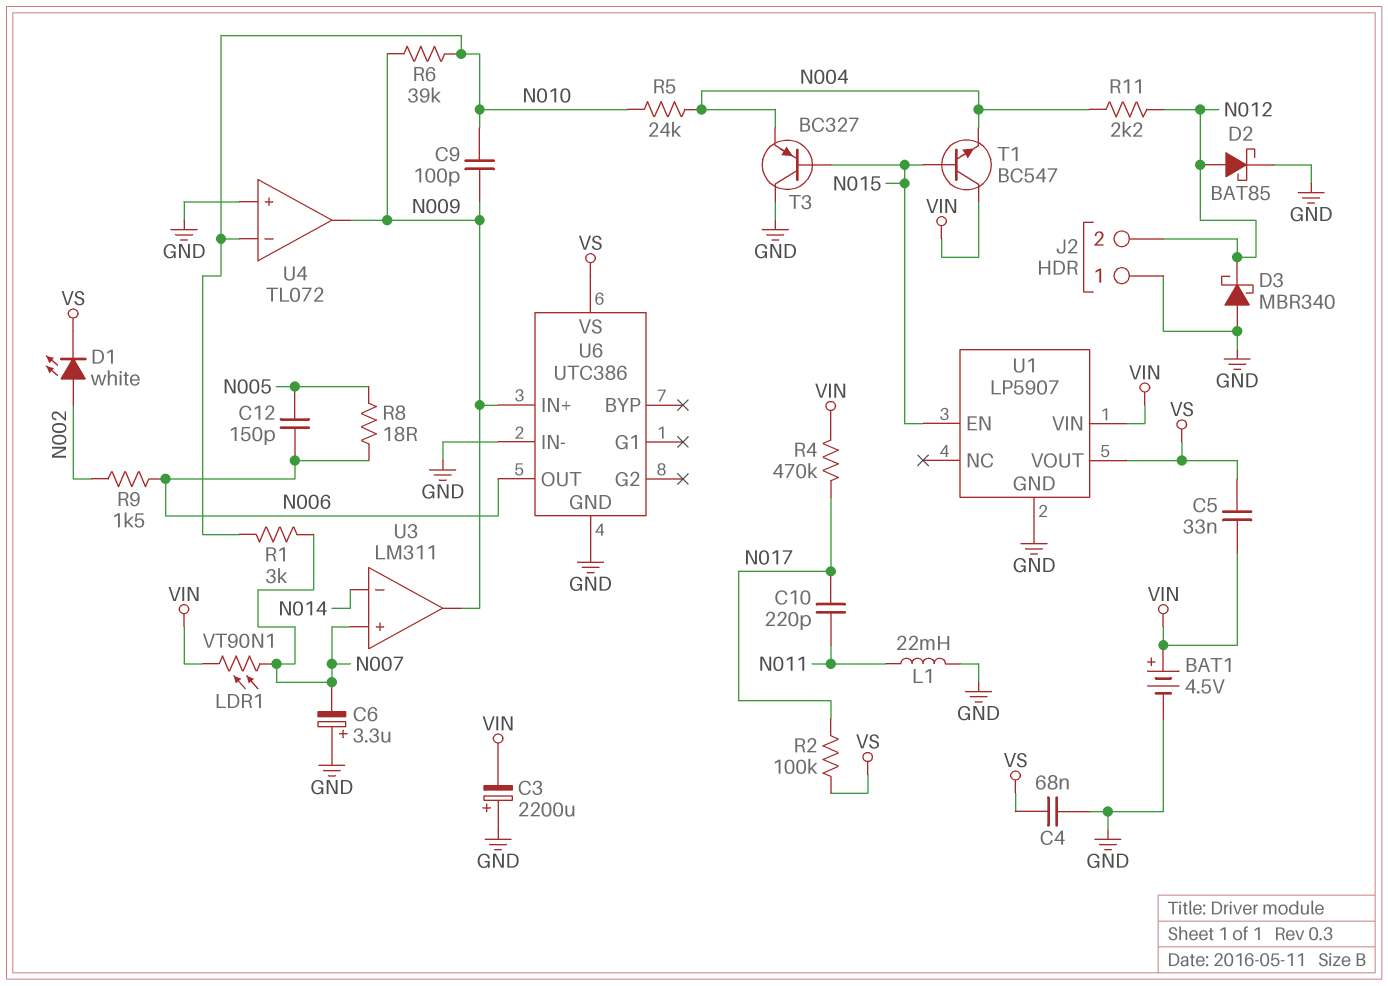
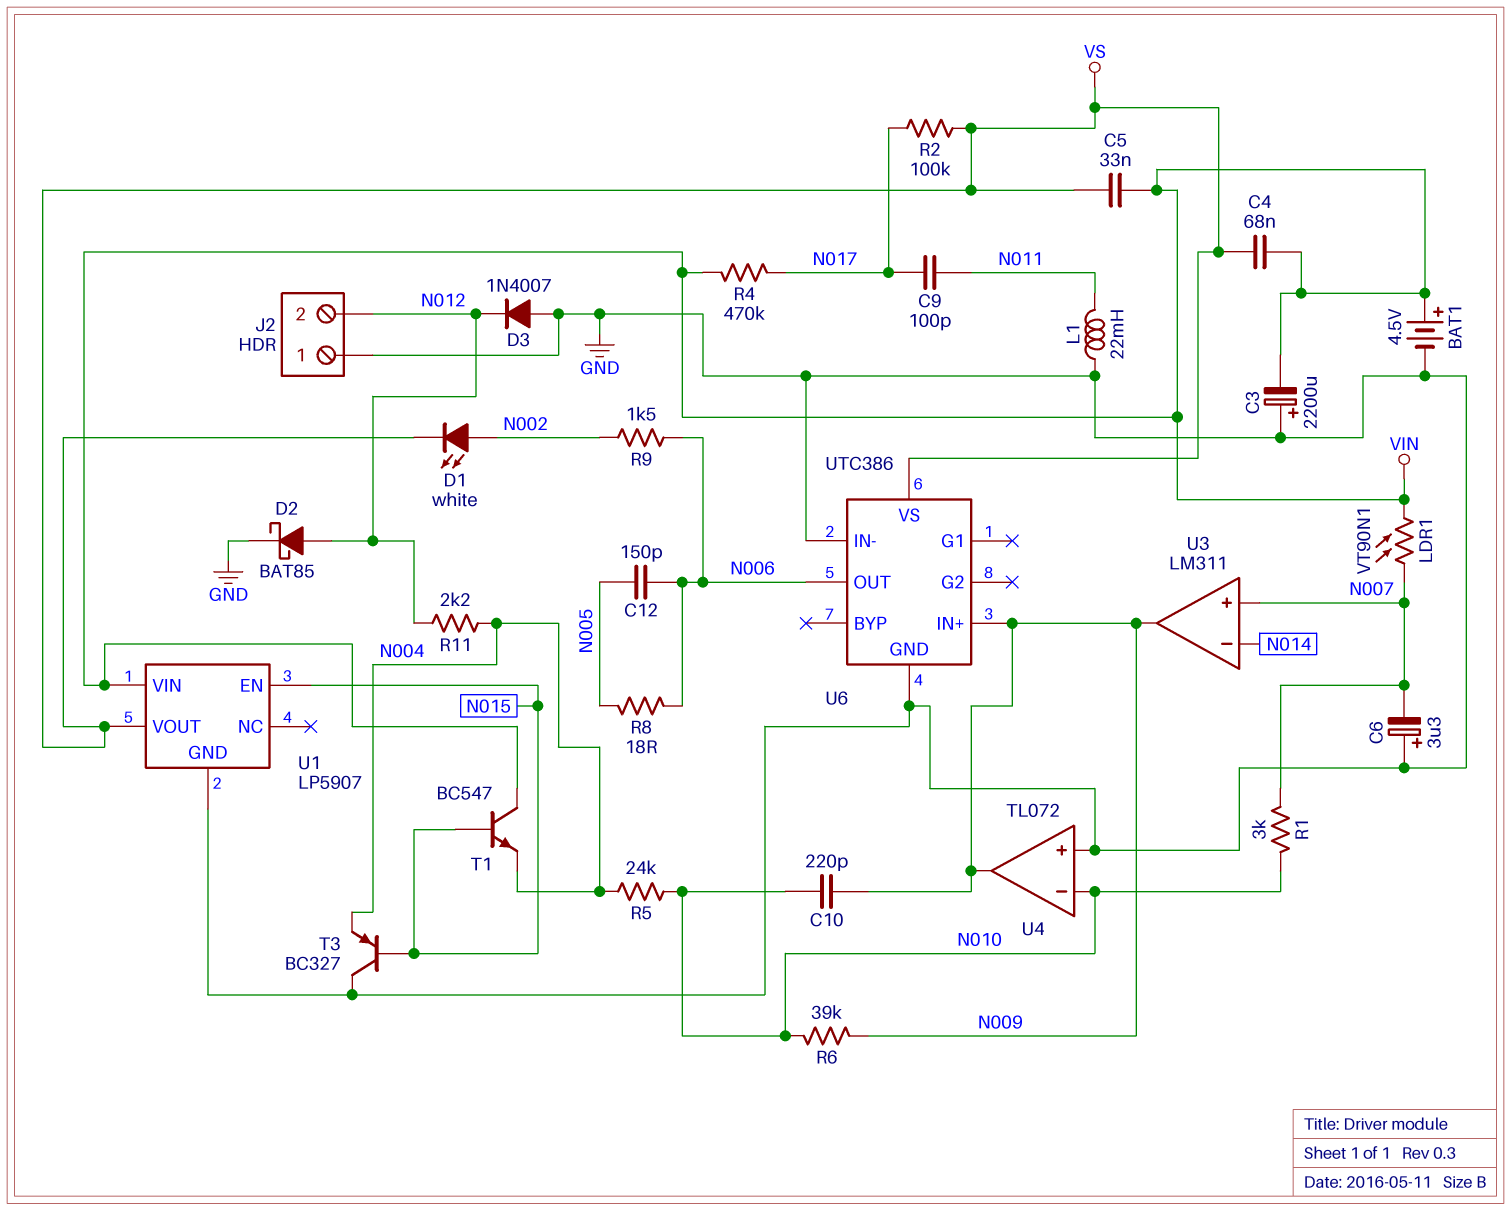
C4: 68nF (GND, VS) -> 68nF (VIN, VS)
C9: 100pF (N009, N010) -> 100pF (N011, N017)
C10: 220pF (N011, N017) -> 220pF (N009, N010)
D3: schottky MBR340 (A GND, K N012) -> diode 1N4007 (A GND, K N012)

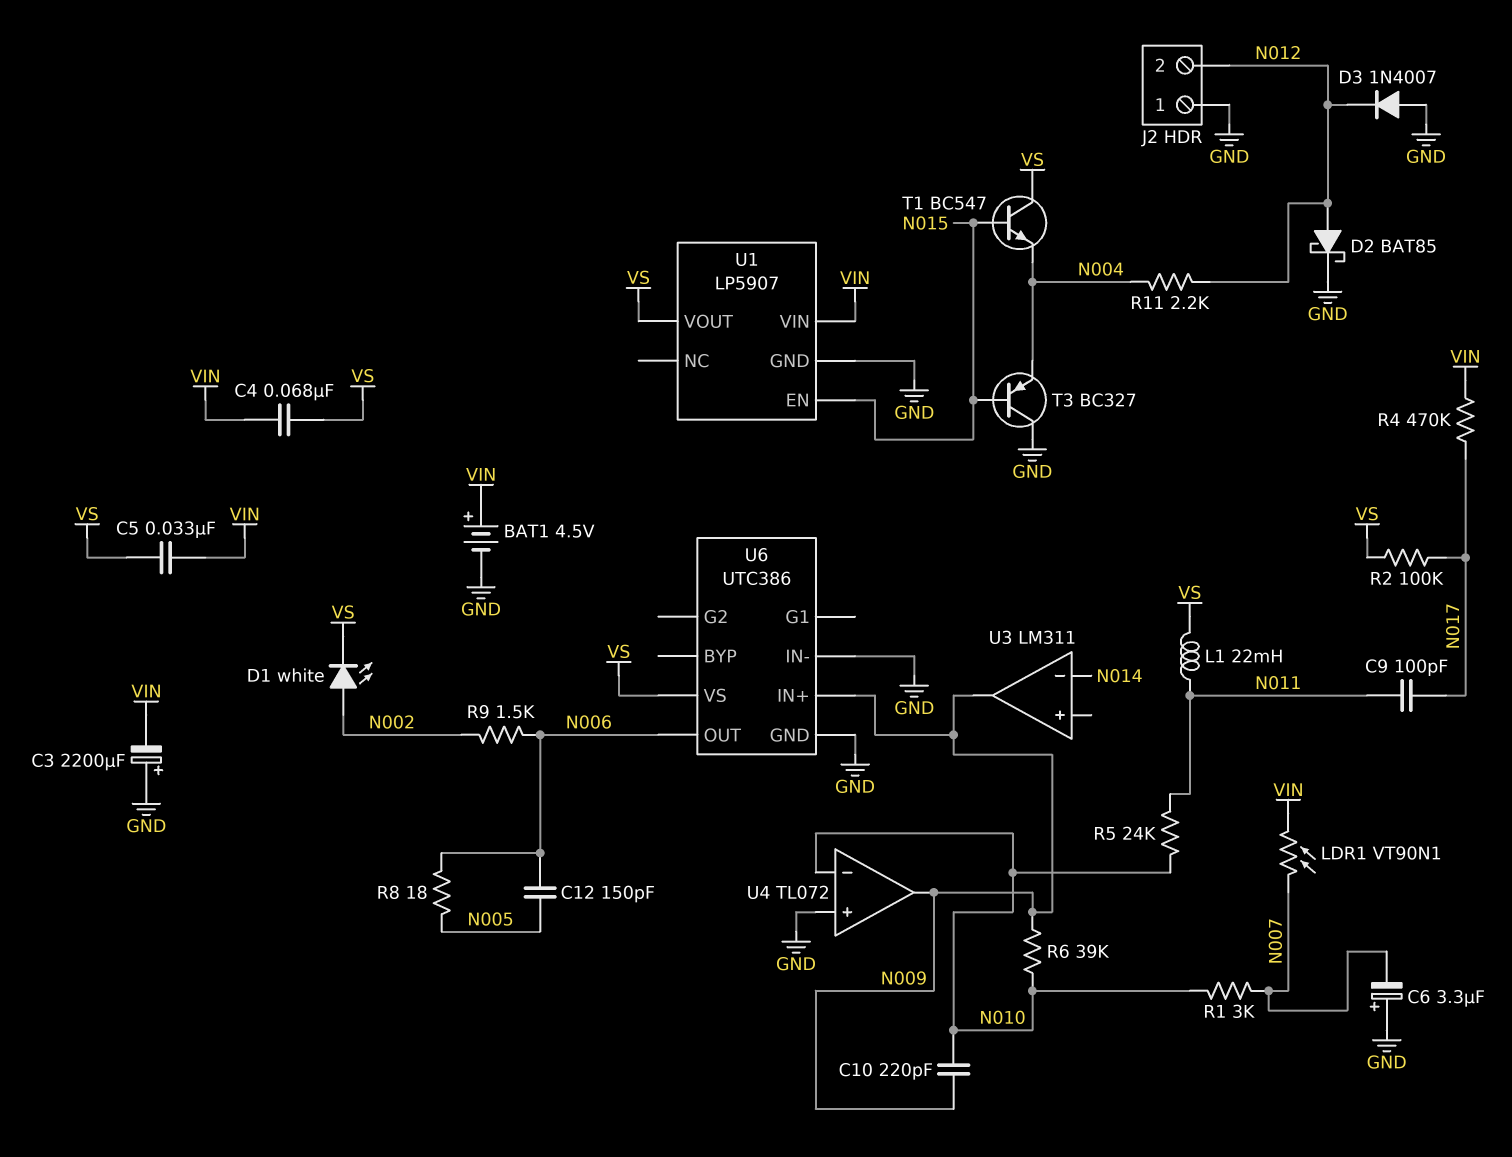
L1: 22mH (GND, N011) -> 22mH (N011, VS)
R5: 24k (N004, N010) -> 24k (N010, N011)
T1: NPN BC547 (B N015, C VIN, E N004) -> NPN BC547 (B N015, C VS, E N004)
U3 pin in+: N007 -> none

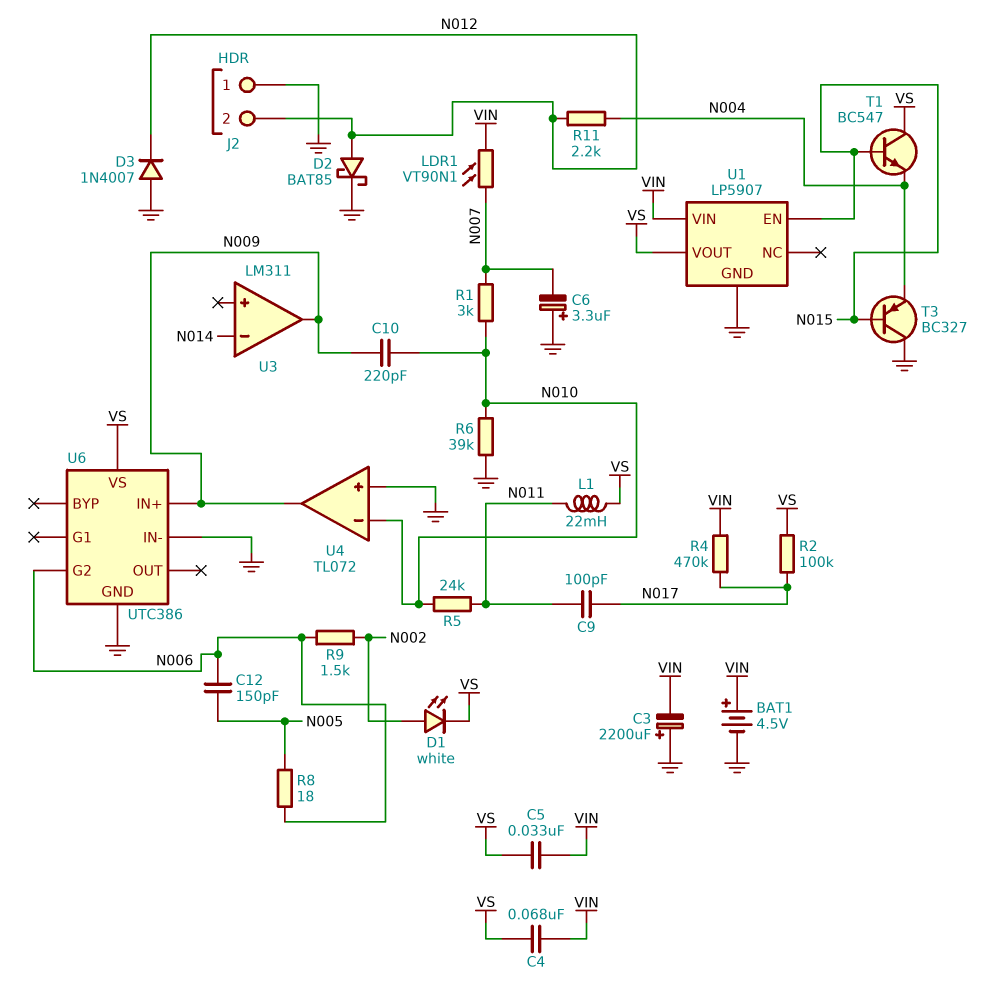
R6: 39k (N009, N010) -> 39k (GND, N010)
U6 pin G2: none -> N006
U6 pin OUT: N006 -> none

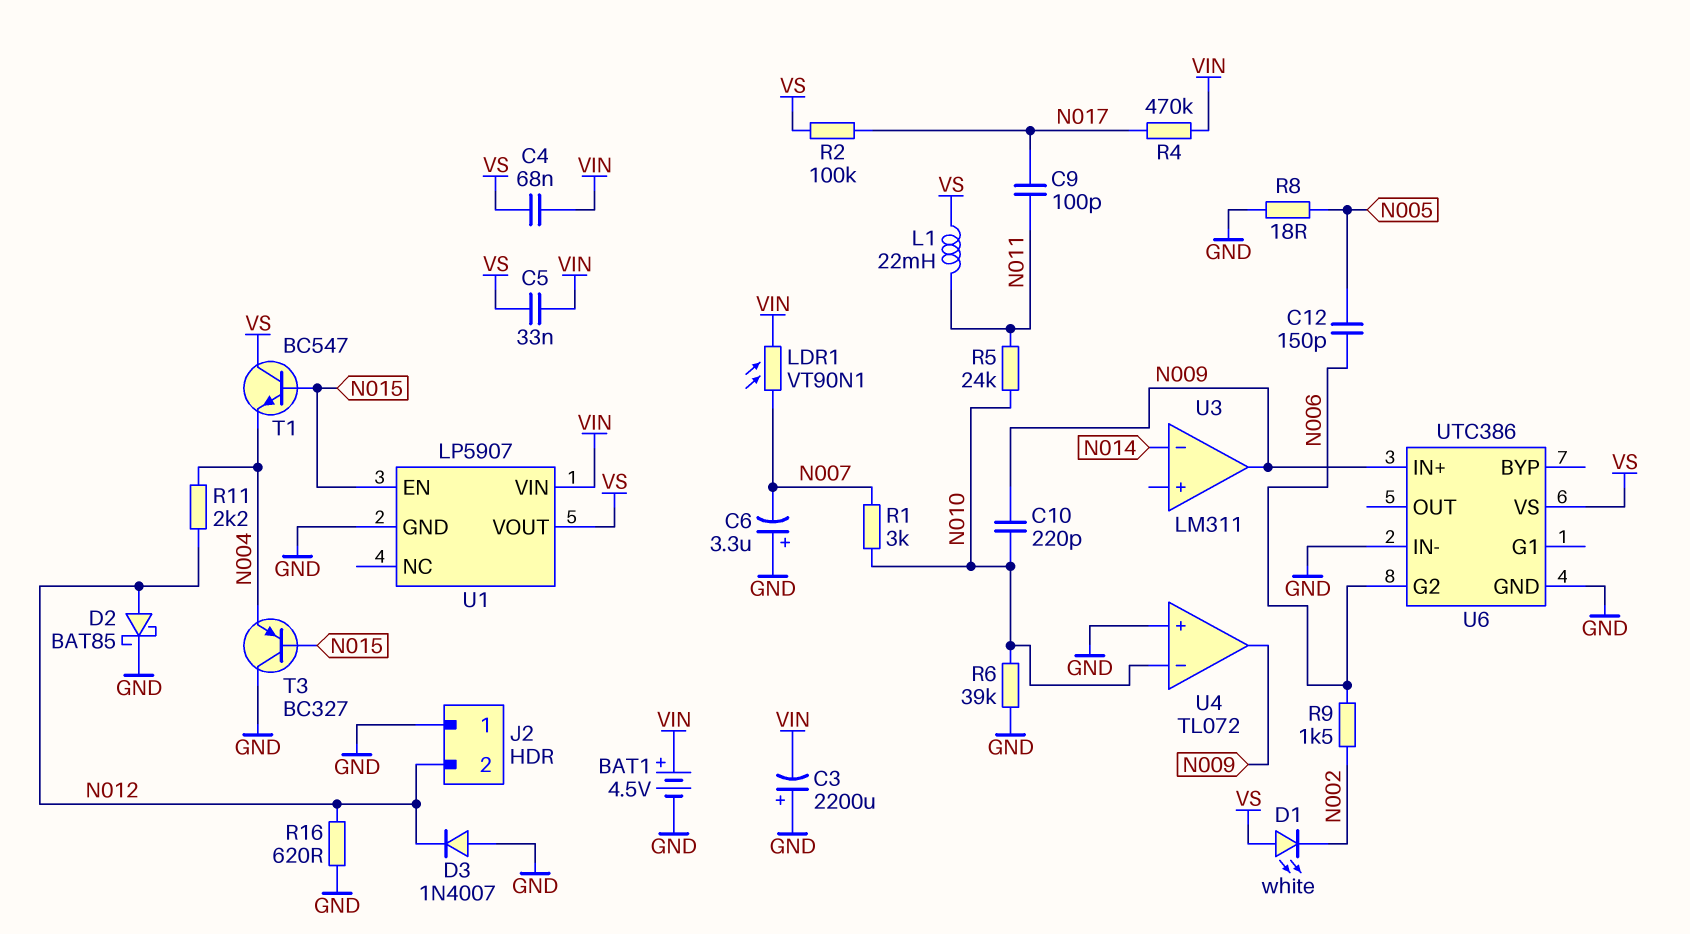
D1: LED white (A N002, K VS) -> LED white (A VS, K N002)
R8: 18 (N005, N006) -> 18 (GND, N005)
R16: none -> 620 (GND, N012)

